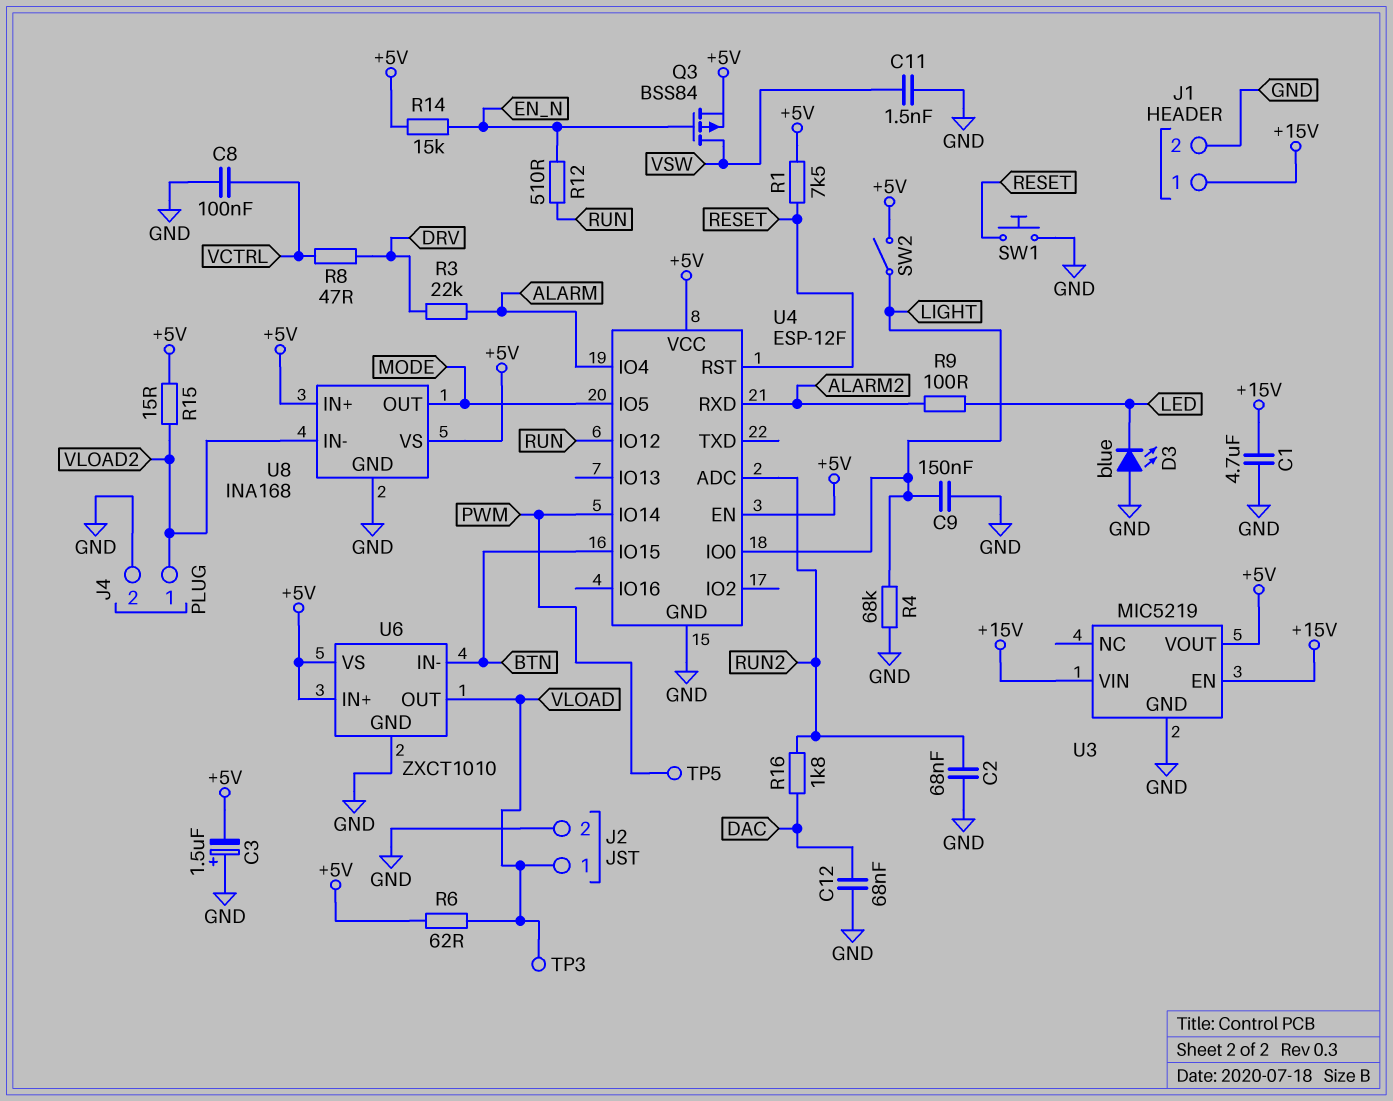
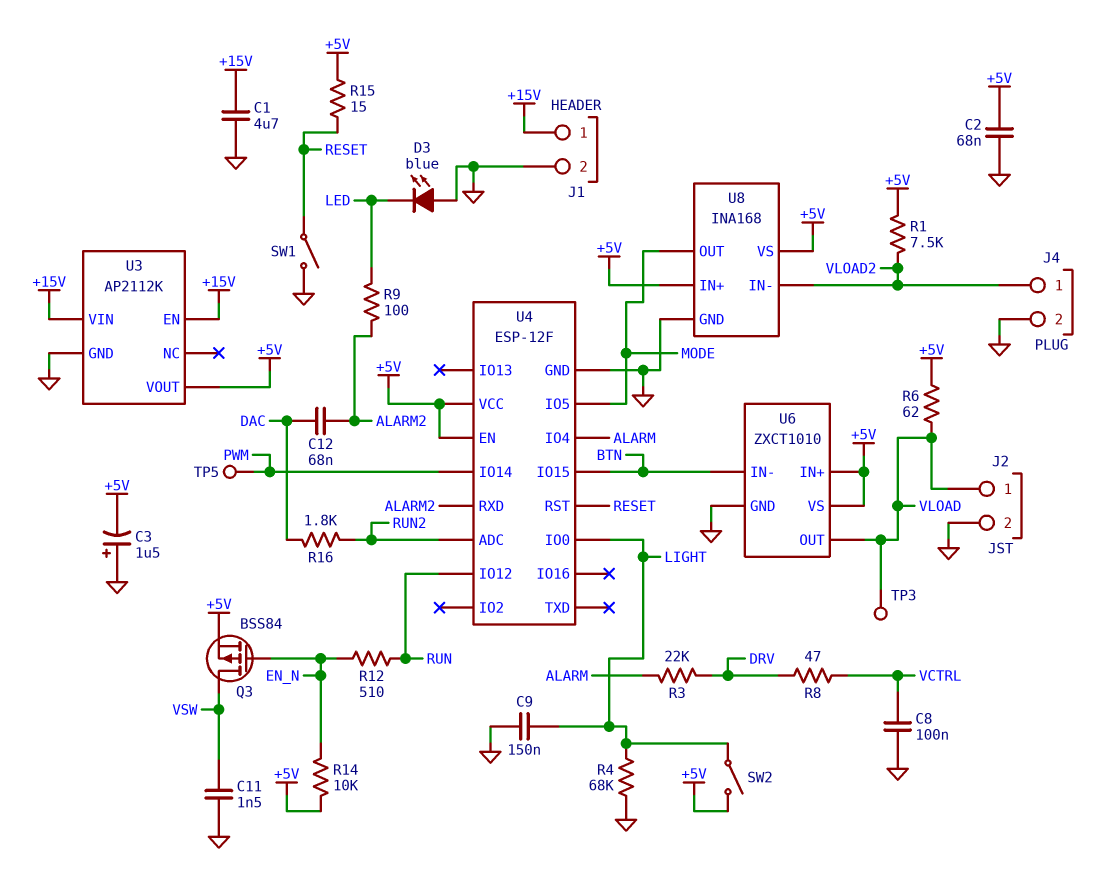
C2: 68nF (GND, RUN2) -> 68nF (+5V, GND)
C12: 68nF (DAC, GND) -> 68nF (ALARM2, DAC)
R1: 7.5k (+5V, RESET) -> 7.5k (+5V, VLOAD2)
R14: 15k (+5V, EN_N) -> 10k (+5V, EN_N)
R15: 15 (+5V, VLOAD2) -> 15 (+5V, RESET)
SW1: button (GND, RESET) -> switch (GND, RESET)
U3: MIC5219 -> AP2112K

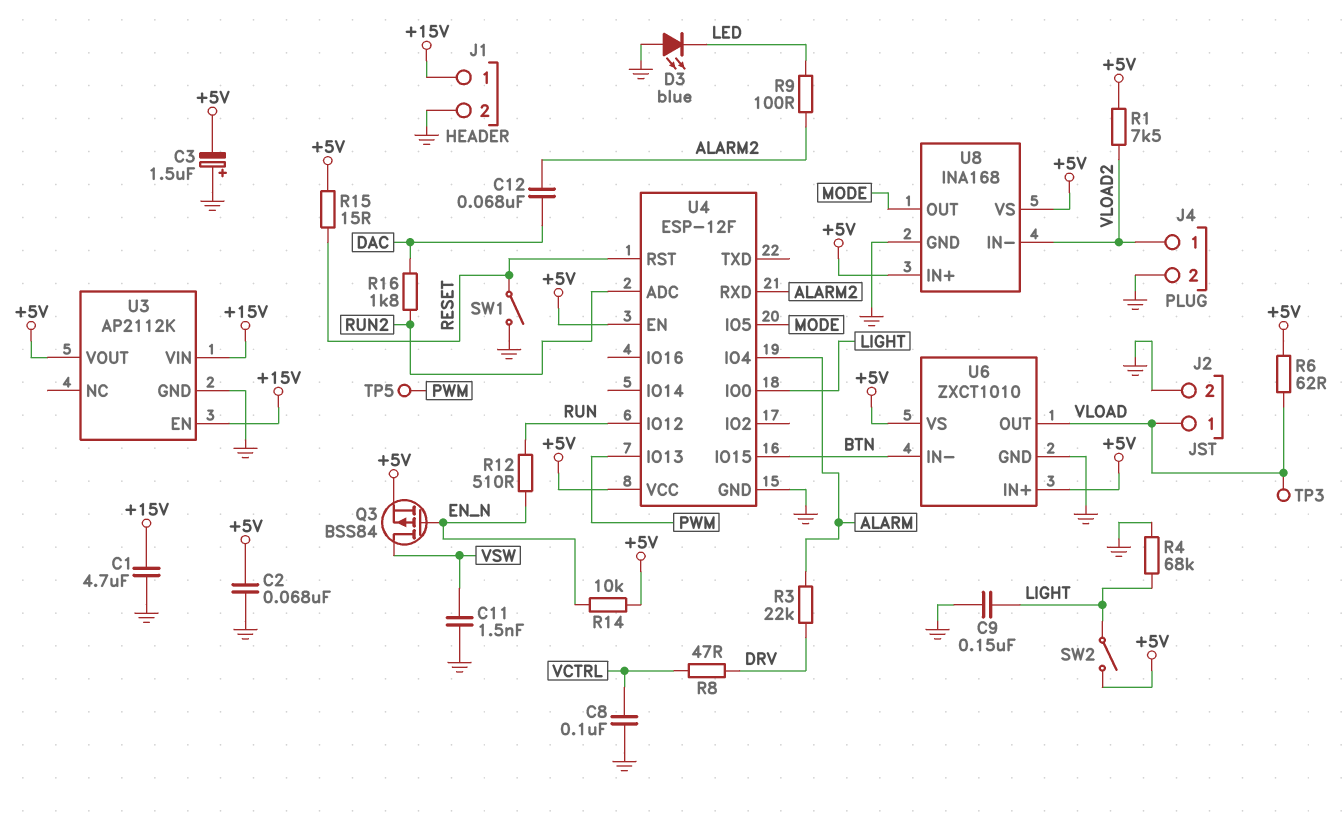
U4 pin IO13: none -> PWM
U4 pin IO14: PWM -> none

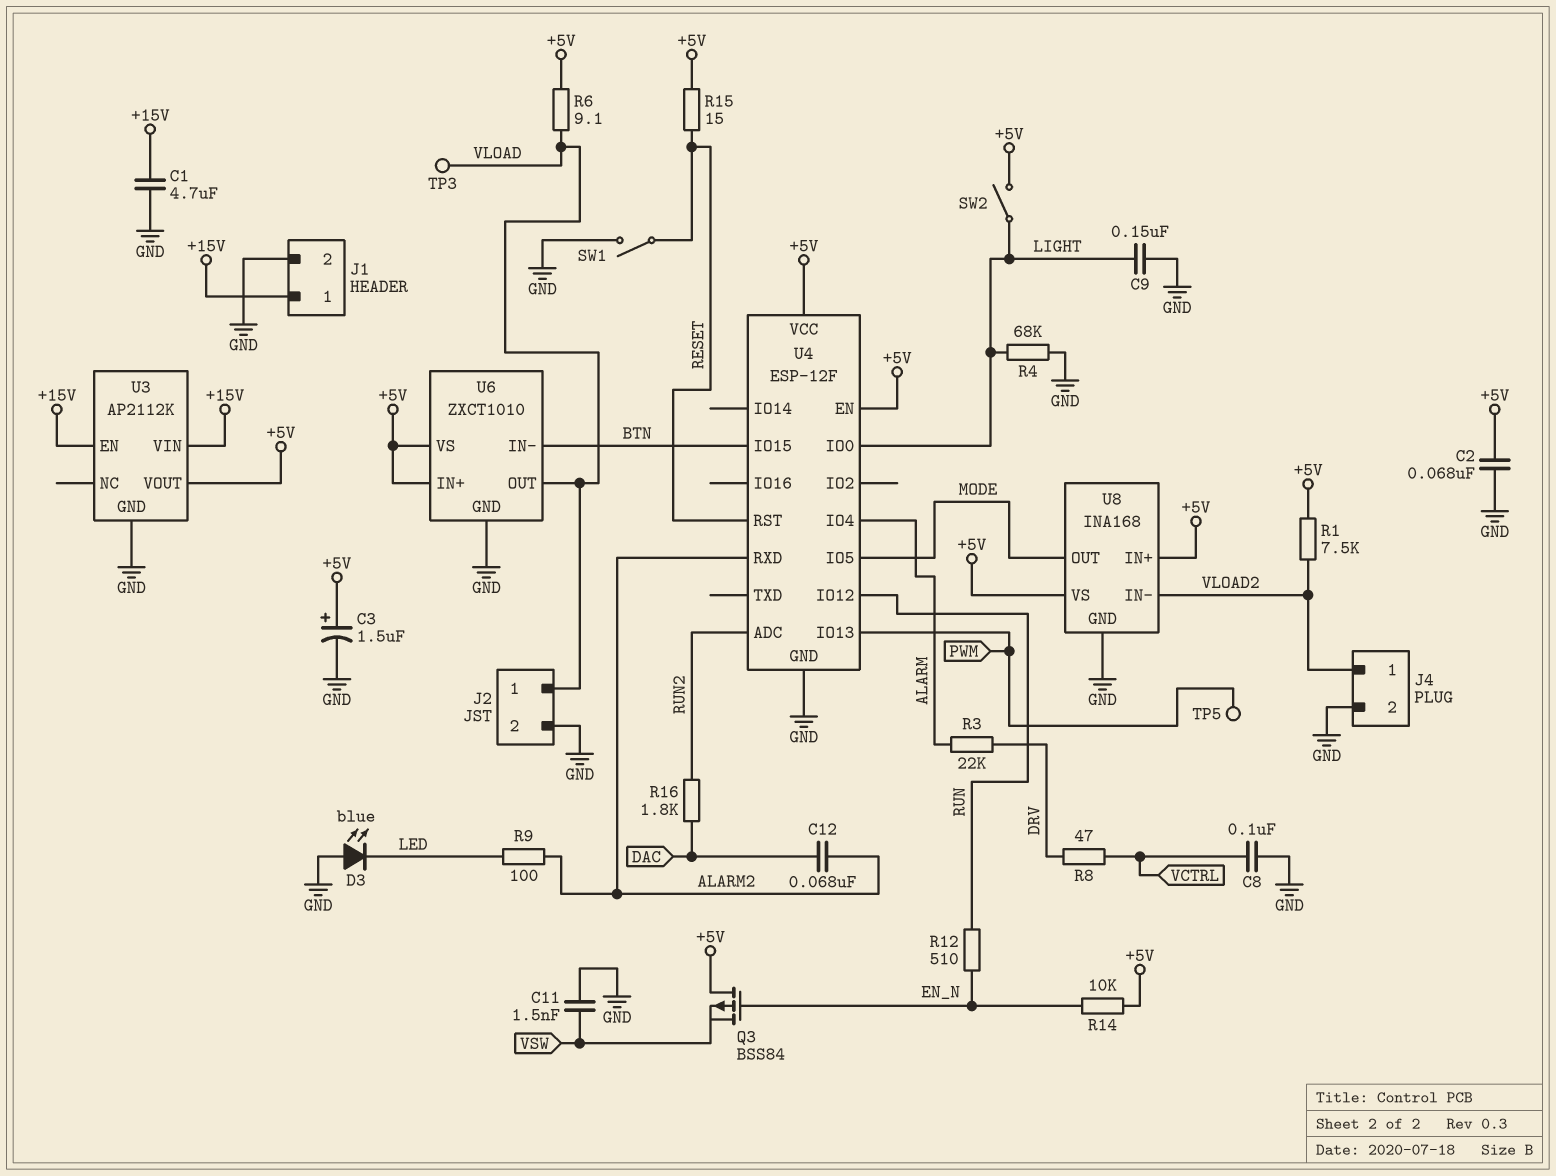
C3: 1.5uF (plus GND, minus +5V) -> 1.5uF (plus +5V, minus GND)
Q3: PMOS BSS84 (G EN_N, D VSW, S +5V) -> PMOS BSS84 (G EN_N, D +5V, S VSW)
R6: 62 (+5V, VLOAD) -> 9.1 (+5V, VLOAD)

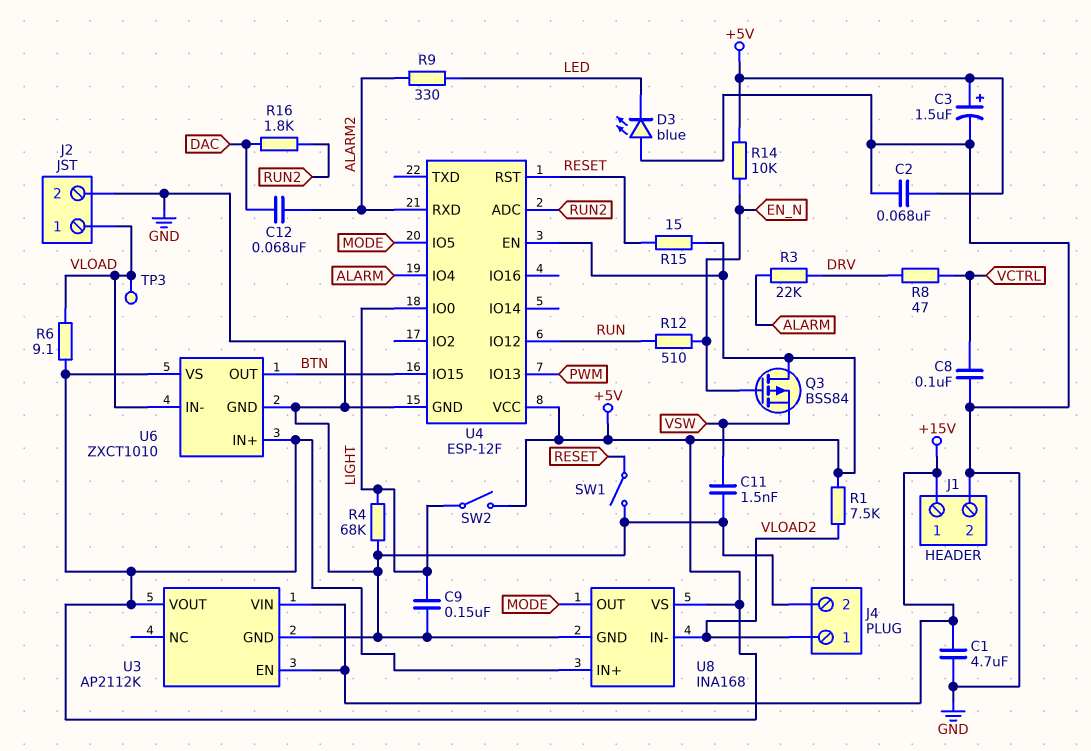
R9: 100 (ALARM2, LED) -> 330 (ALARM2, LED)
TP5: test point (PWM) -> none
U6 pin IN-: BTN -> VLOAD
U6 pin OUT: VLOAD -> BTN

